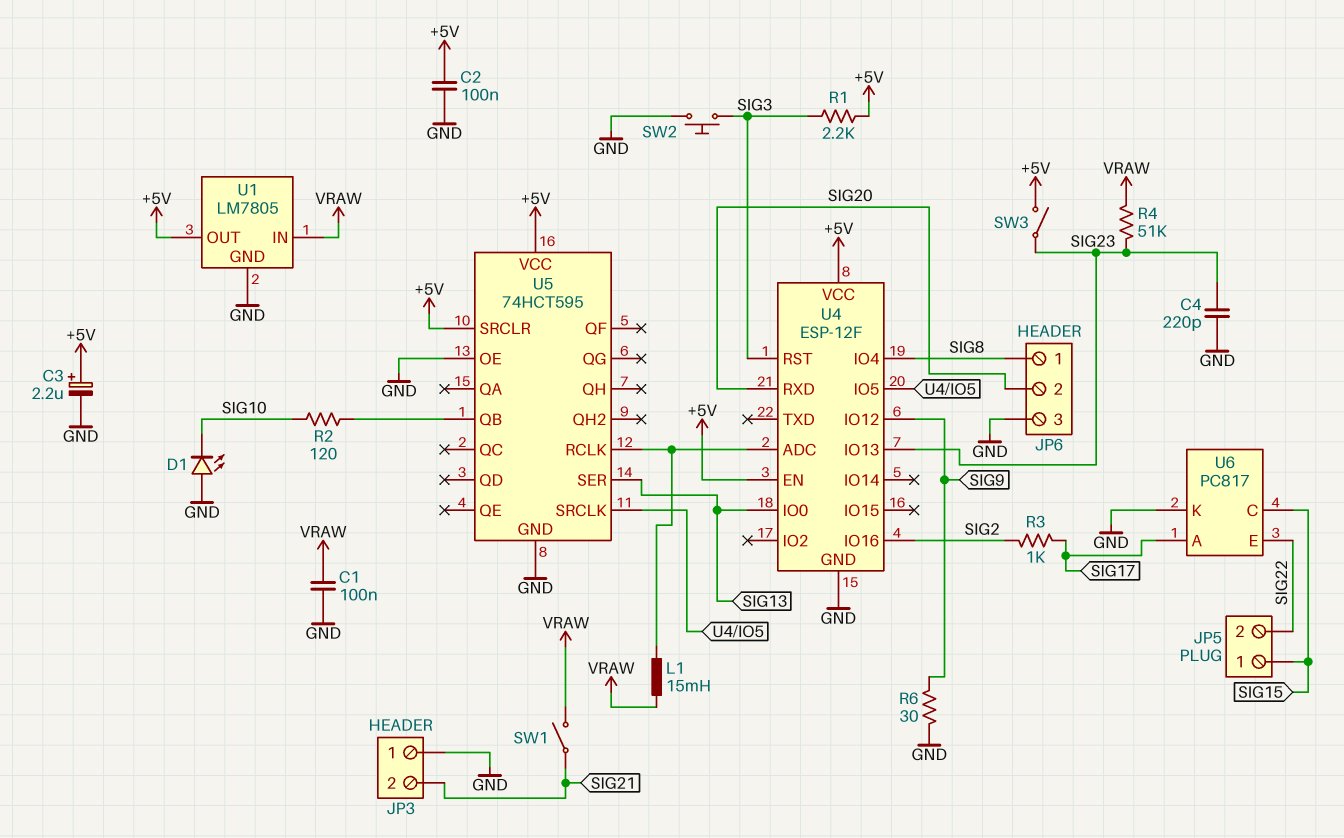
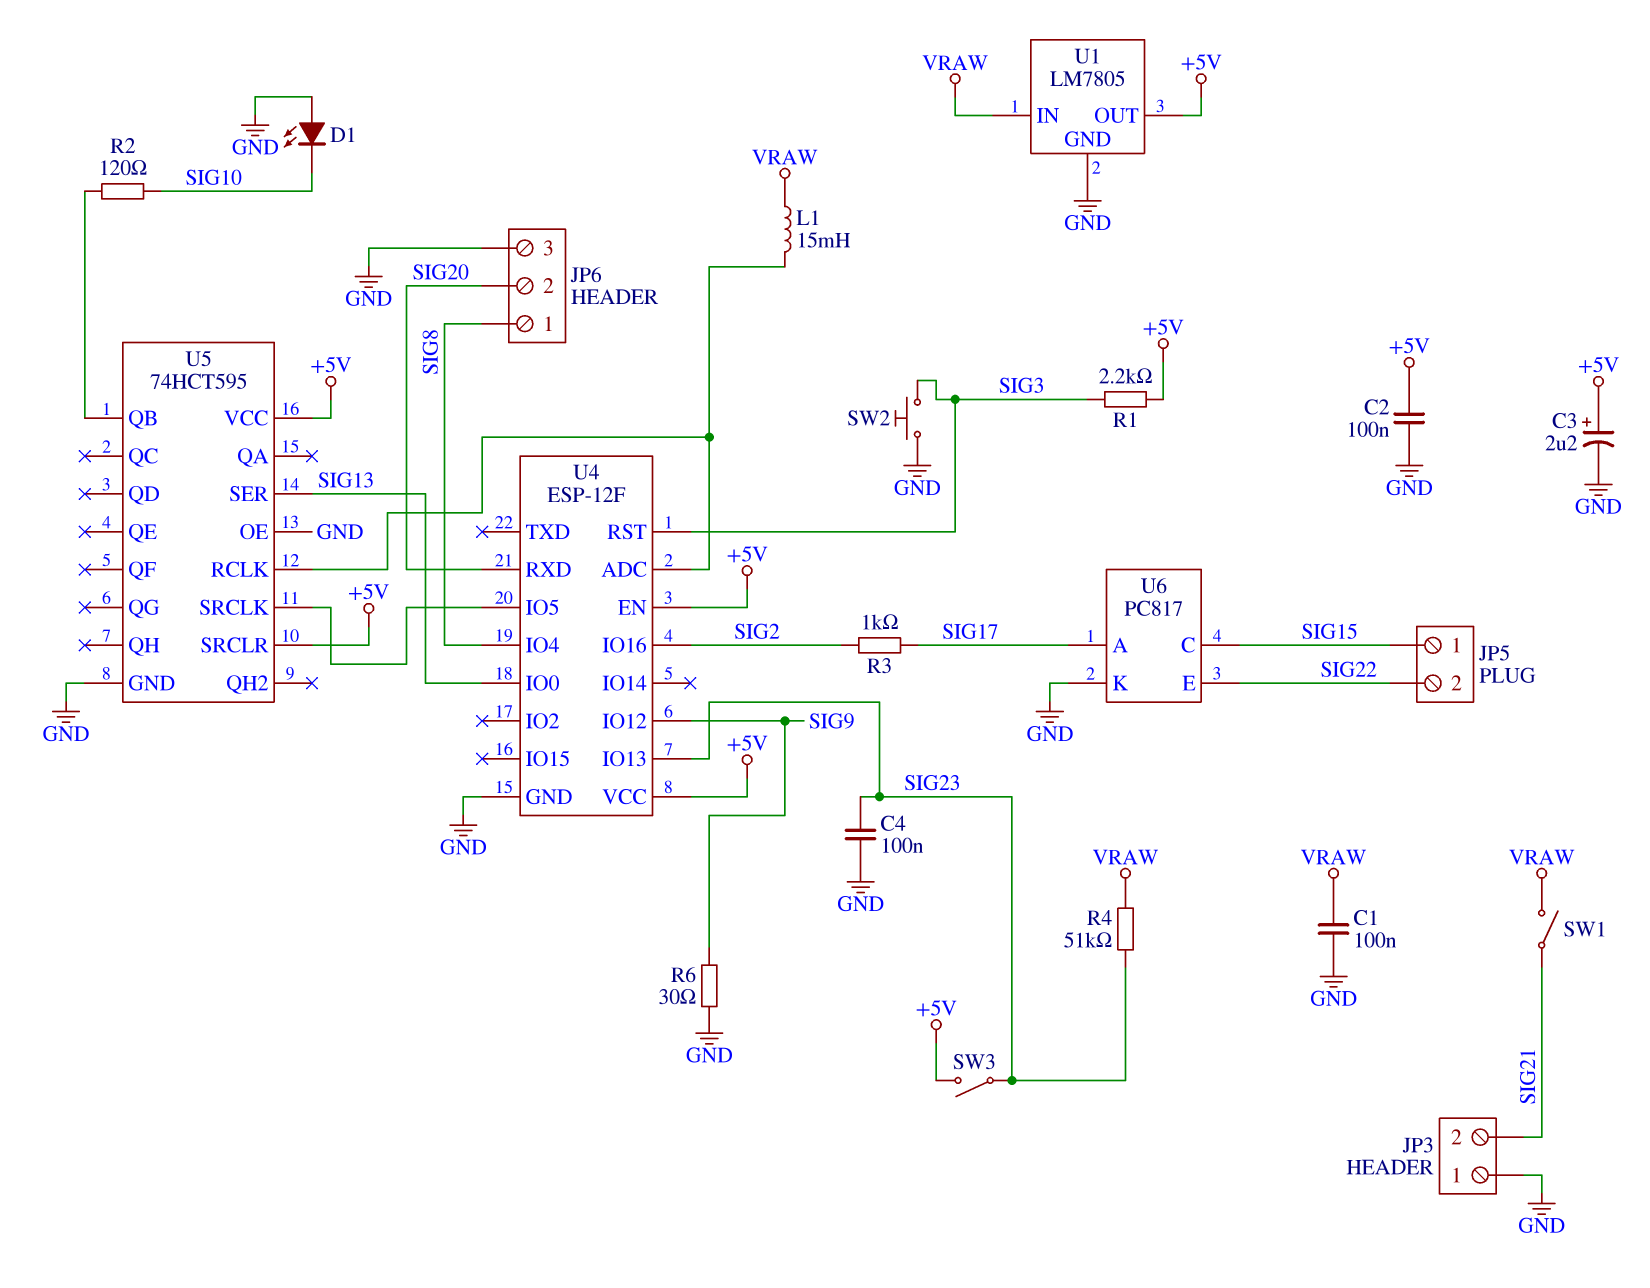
C4: 220pF (GND, SIG23) -> 100nF (GND, SIG23)

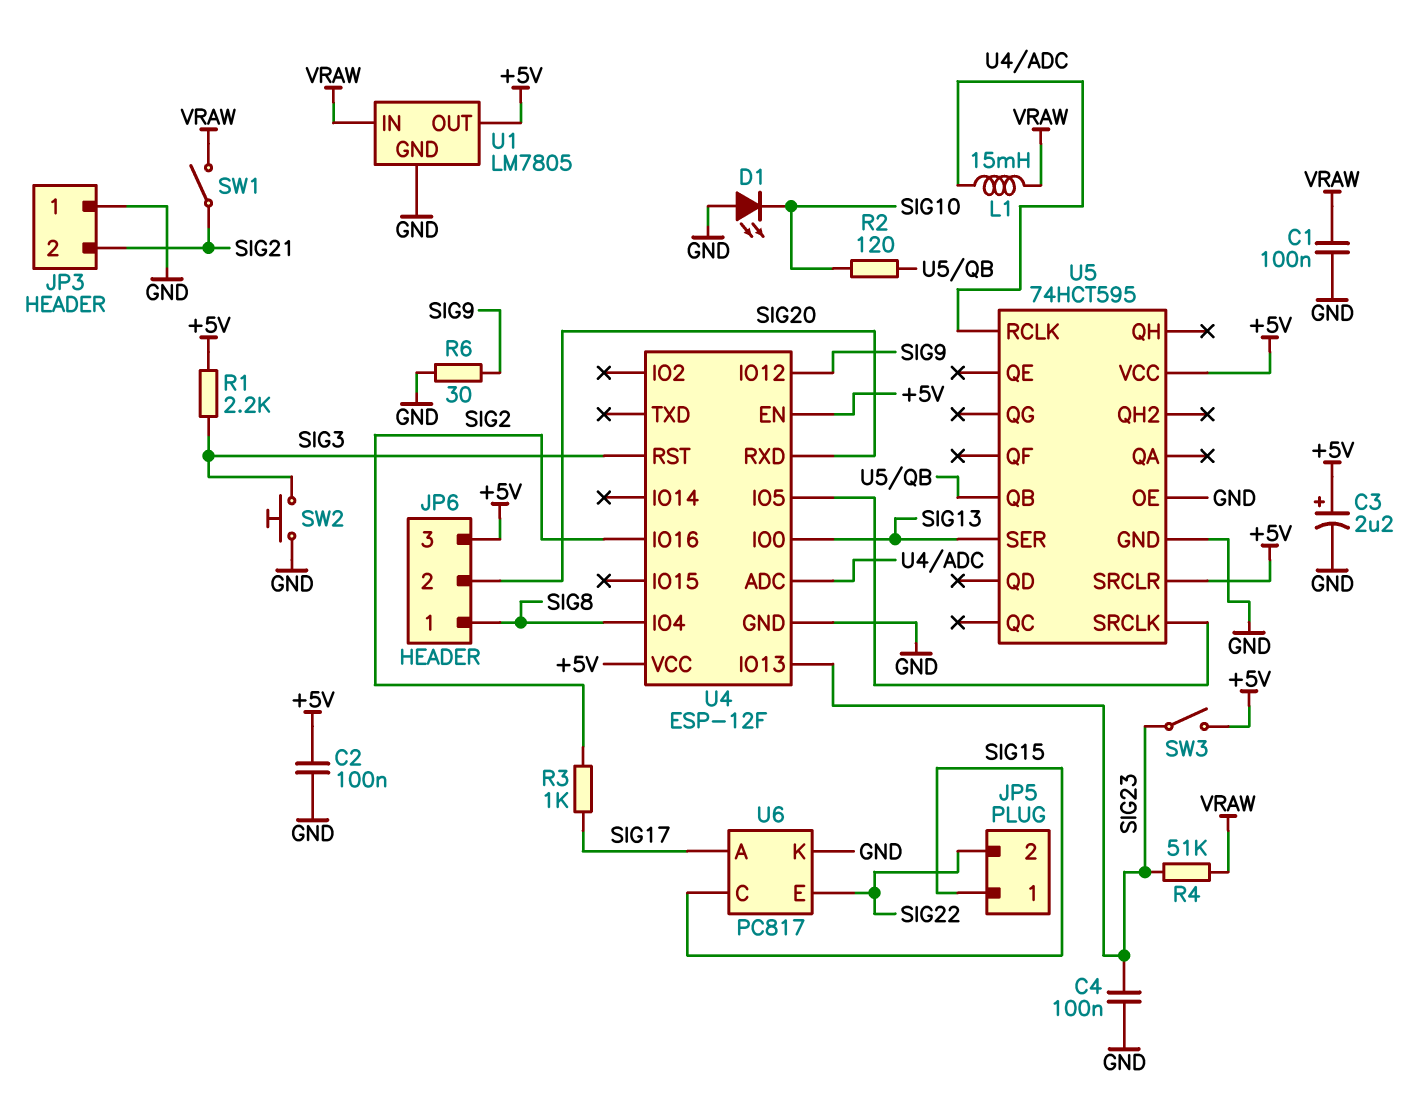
JP6 pin 3: GND -> +5V

